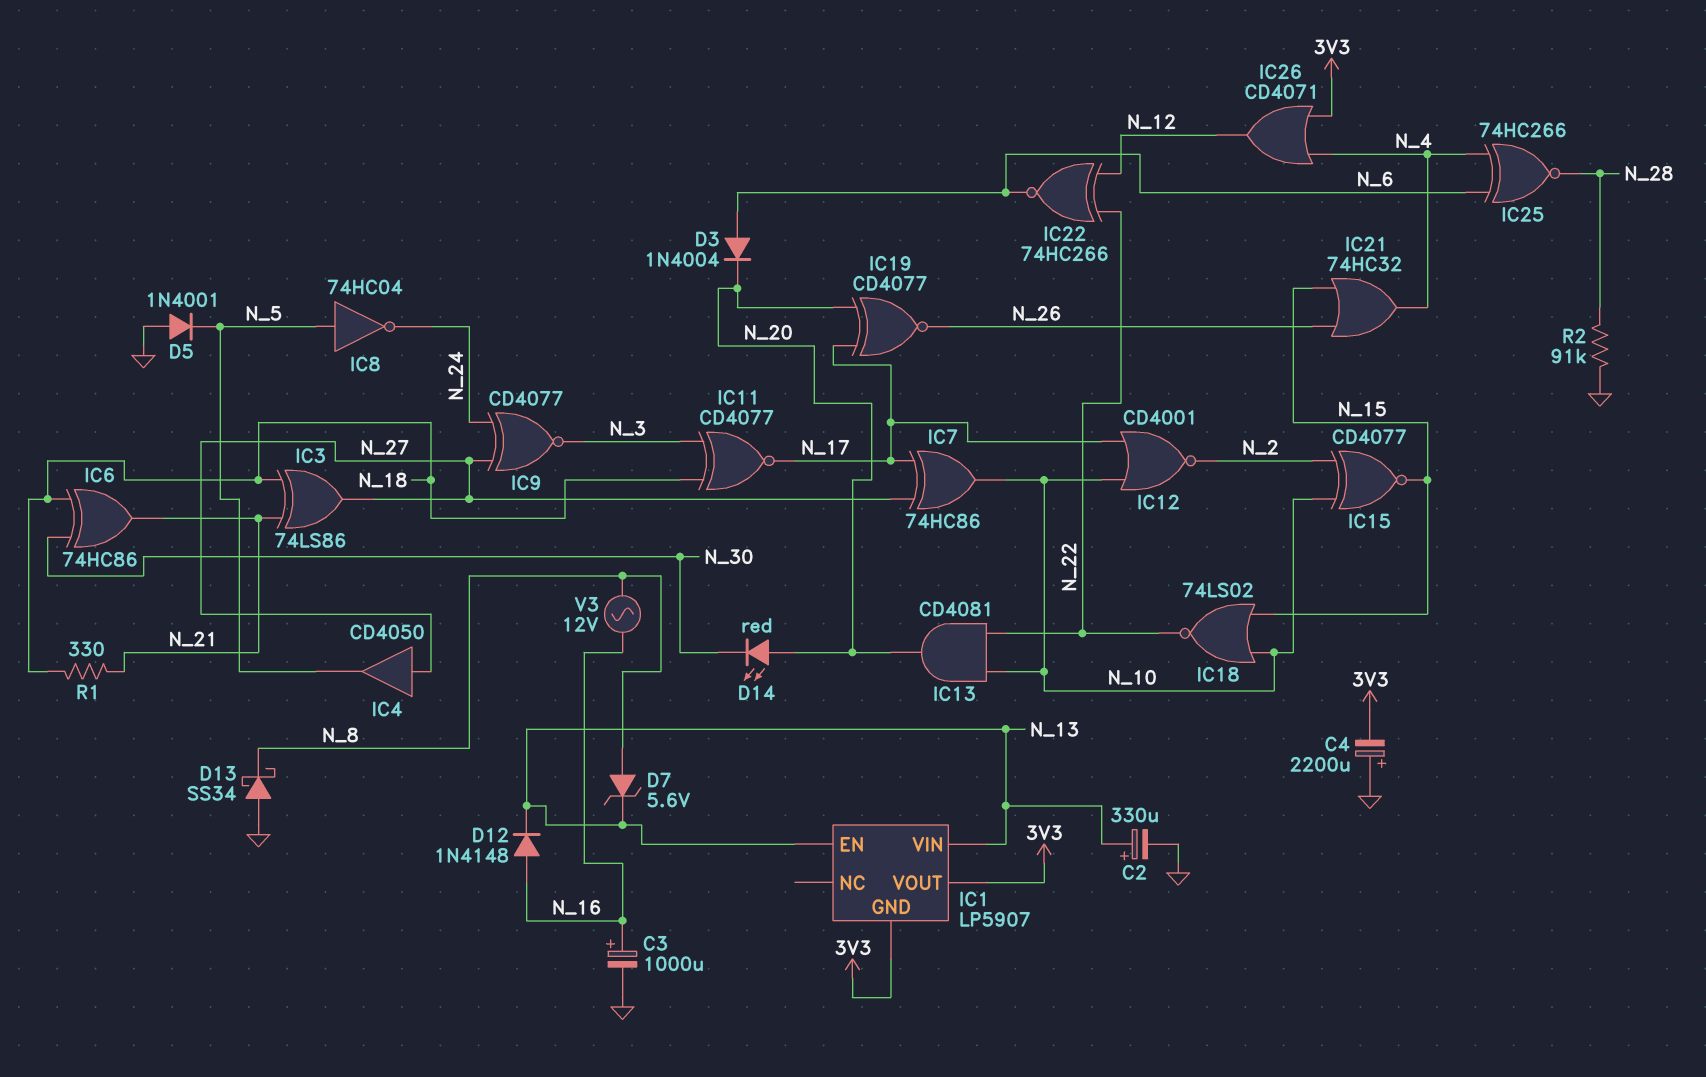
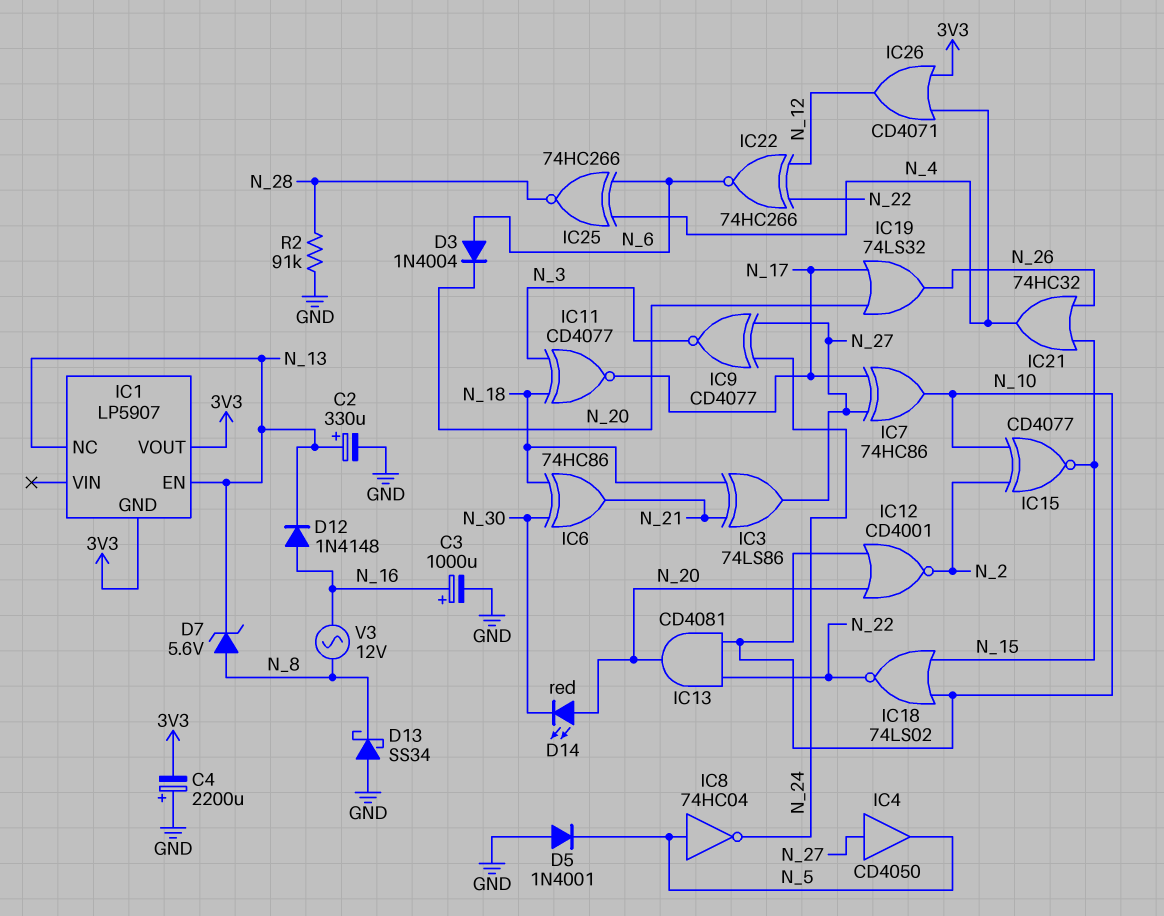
IC1 pin NC: none -> N_13
IC1 pin VIN: N_13 -> none
IC12: NOR CD4001 (in N_10, in N_17, out N_2) -> NOR CD4001 (in N_10, in N_20, out N_2)
IC19: XNOR CD4077 (in N_17, in N_20, out N_26) -> OR 74LS32 (in N_17, in N_20, out N_26)
R1: 330 (N_18, N_21) -> none

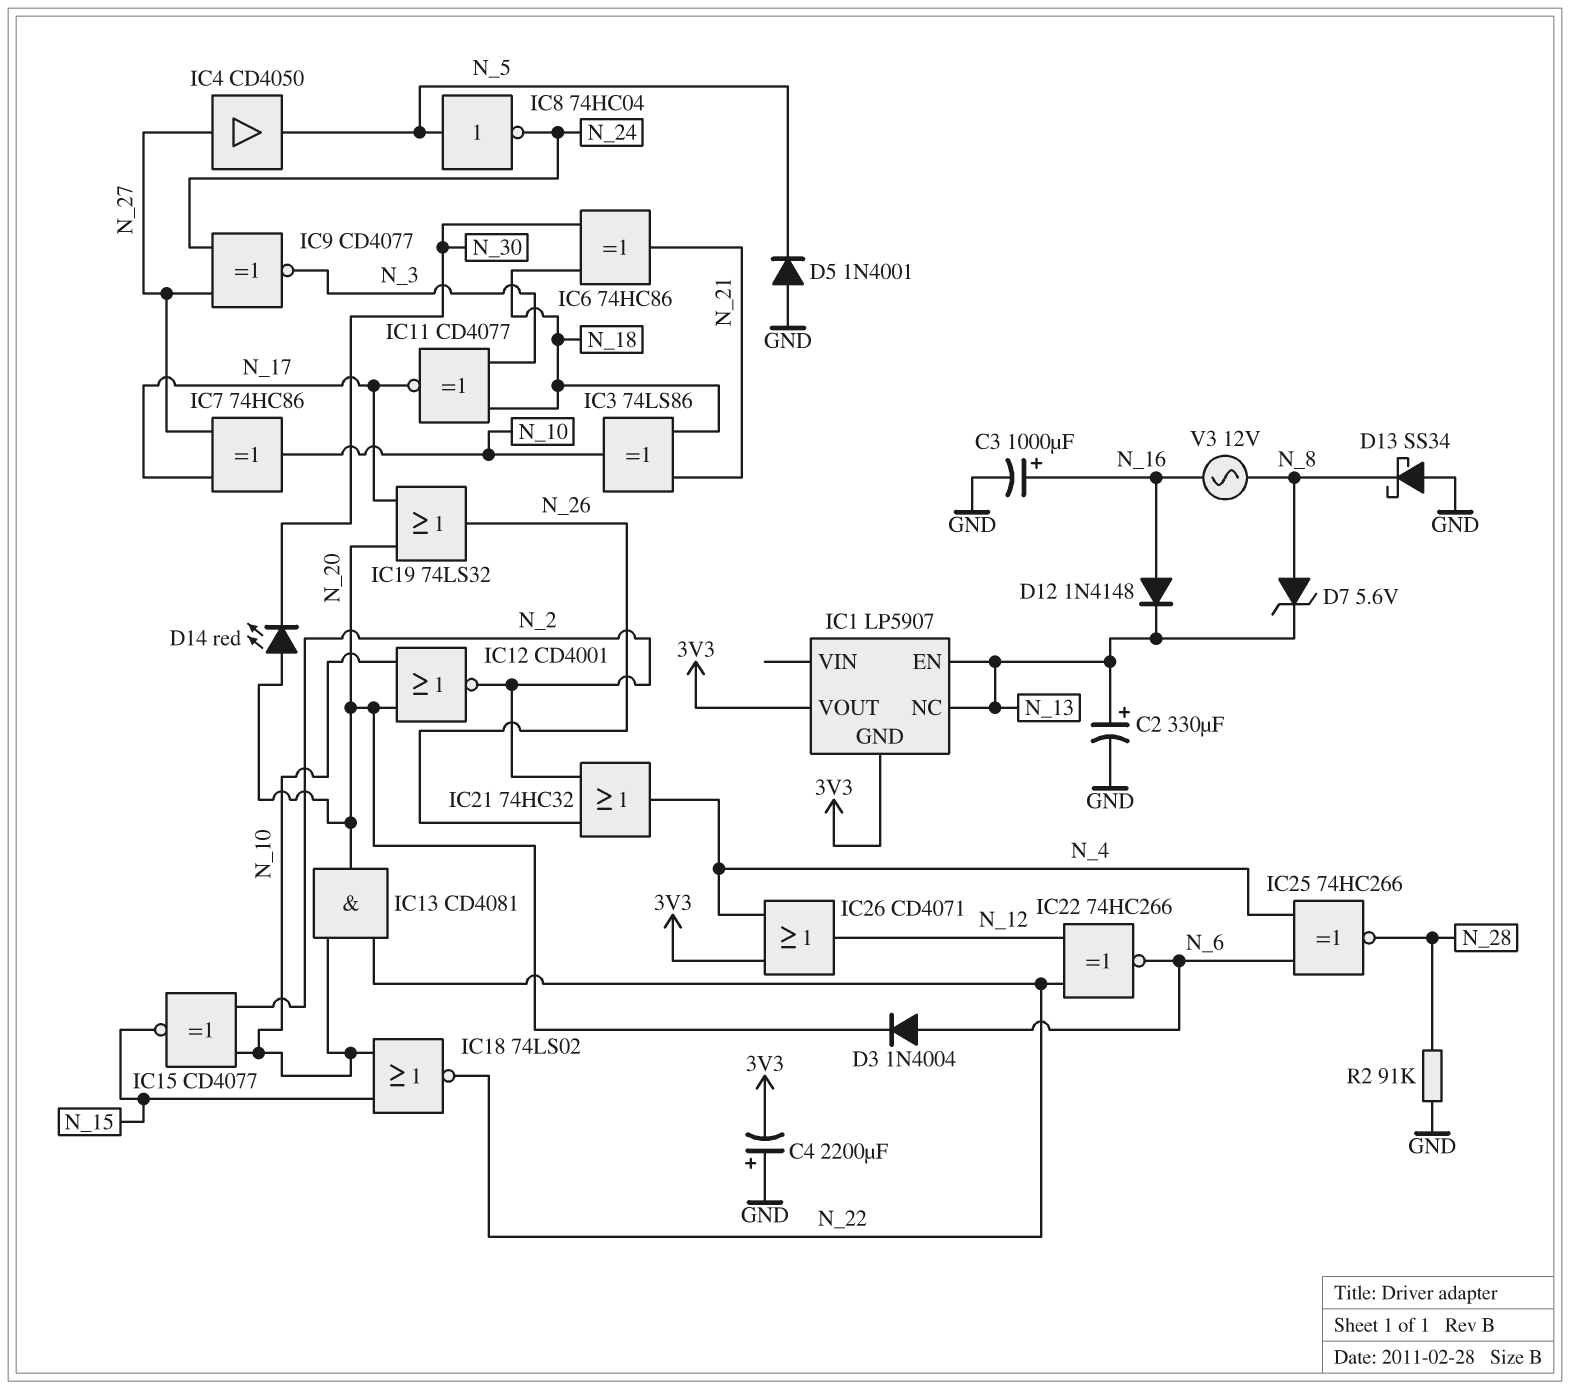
IC3: XOR 74LS86 (in N_18, in N_21, out N_27) -> XOR 74LS86 (in N_18, in N_21, out N_10)
IC21: OR 74HC32 (in N_15, in N_26, out N_4) -> OR 74HC32 (in N_2, in N_26, out N_4)

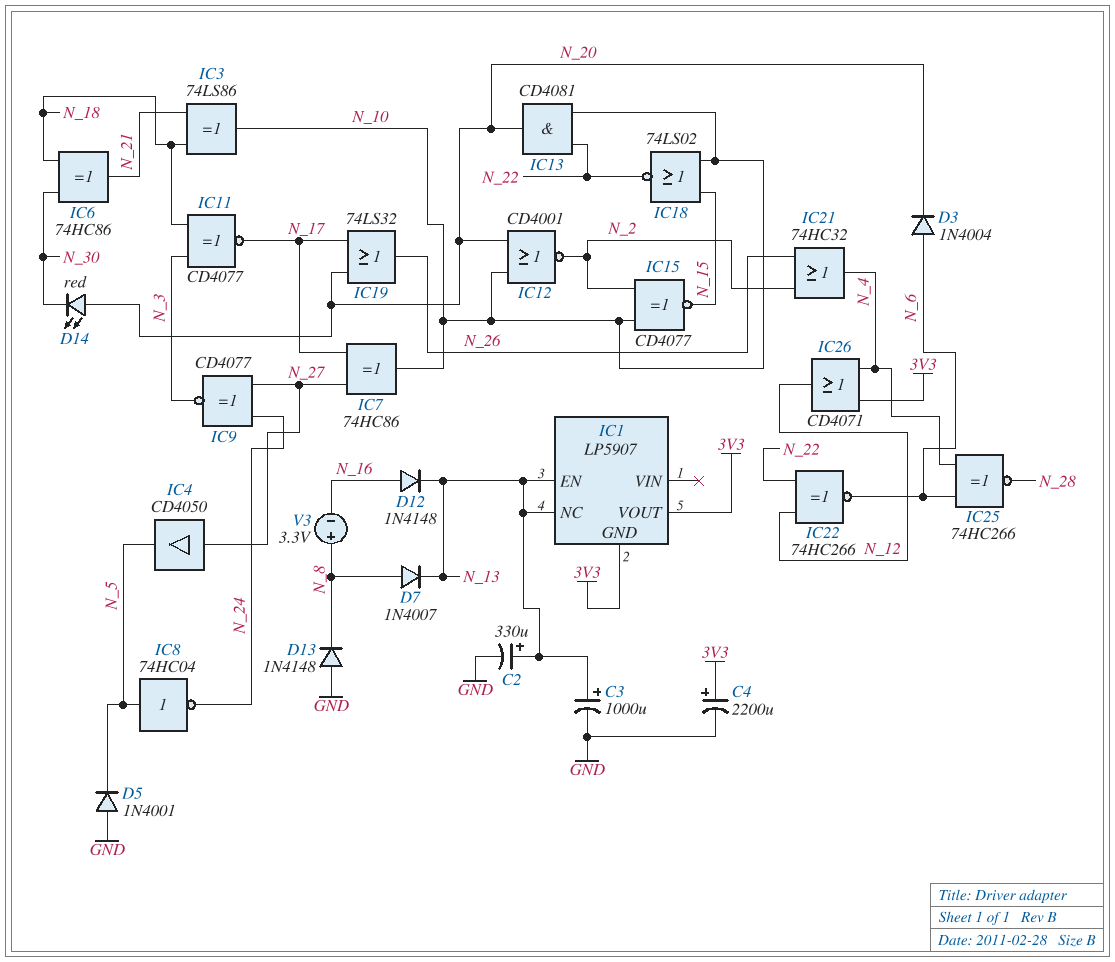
C3: 1000uF (plus N_16, minus GND) -> 1000uF (plus N_13, minus GND)
C4: 2200uF (plus GND, minus 3V3) -> 2200uF (plus 3V3, minus GND)
D7: zener 5.6V (A N_8, K N_13) -> diode 1N4007 (A N_8, K N_13)
D13: schottky SS34 (A GND, K N_8) -> diode 1N4148 (A GND, K N_8)
R2: 91k (GND, N_28) -> none
V3: AC 12V (N_8, N_16) -> 3.3V (plus N_8, minus N_16)

